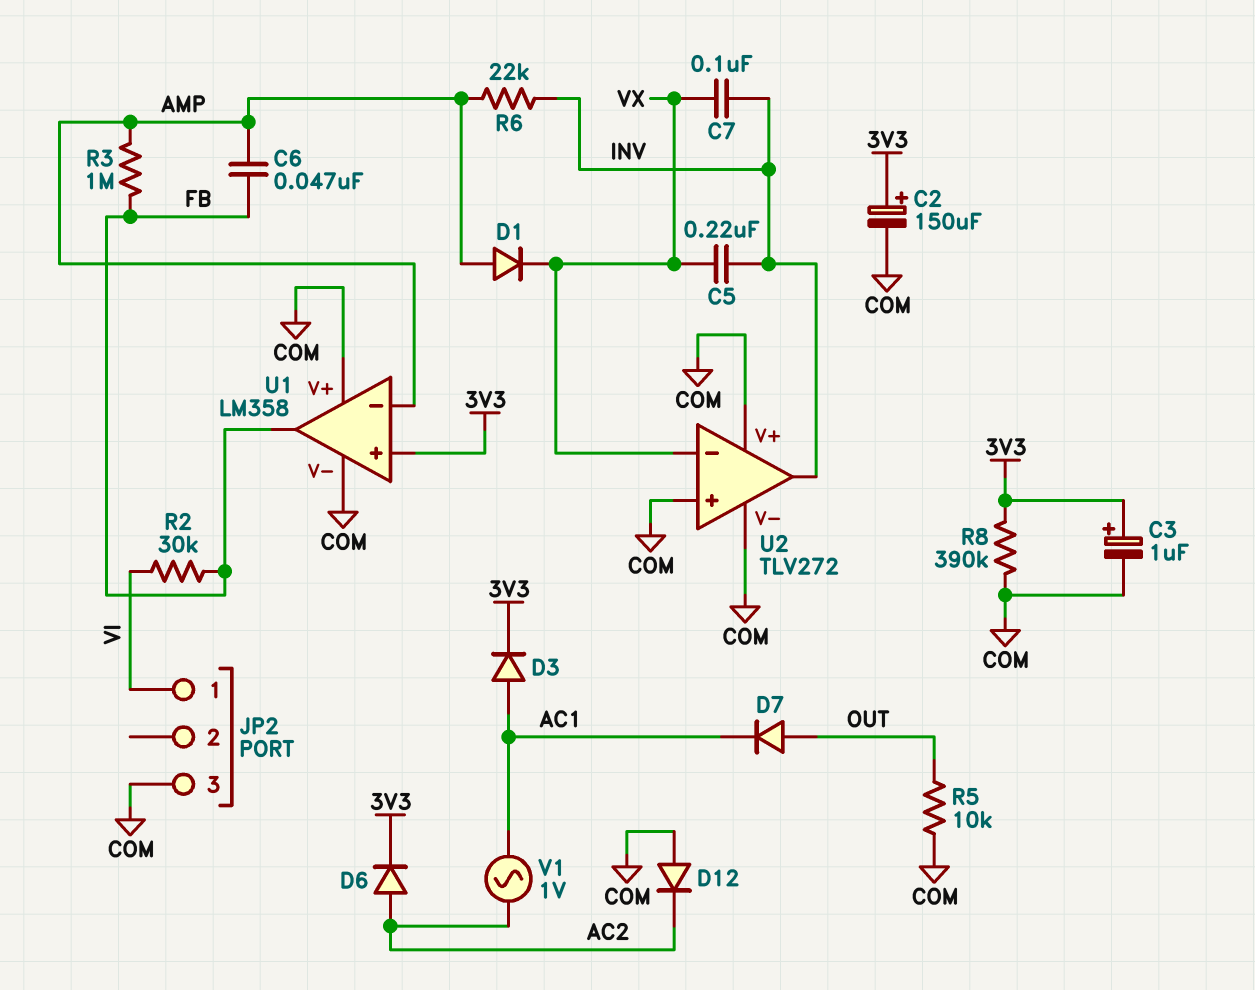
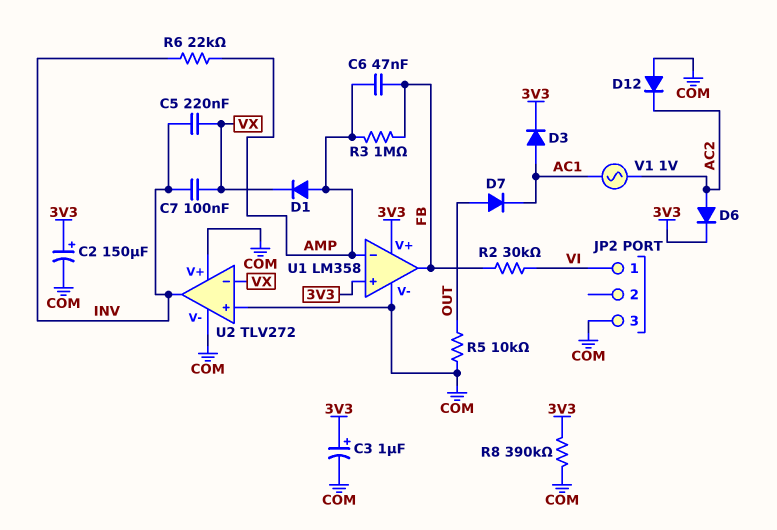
U1 pin V+: COM -> 3V3

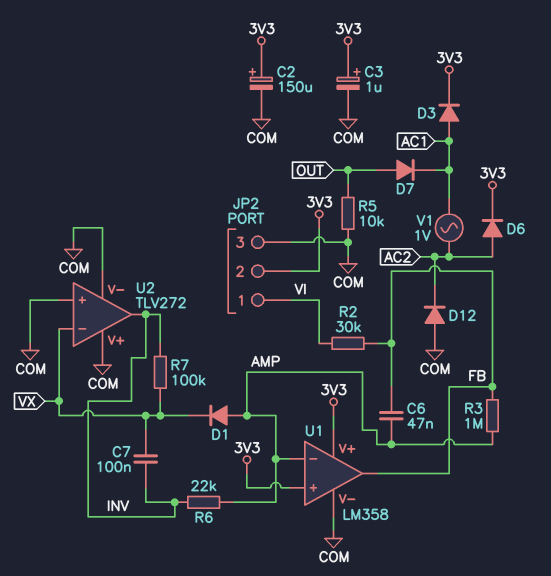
C5: 220nF (INV, VX) -> none
JP2 pin 2: none -> 3V3
R7: none -> 100k (INV, VX)
R8: 390k (3V3, COM) -> none

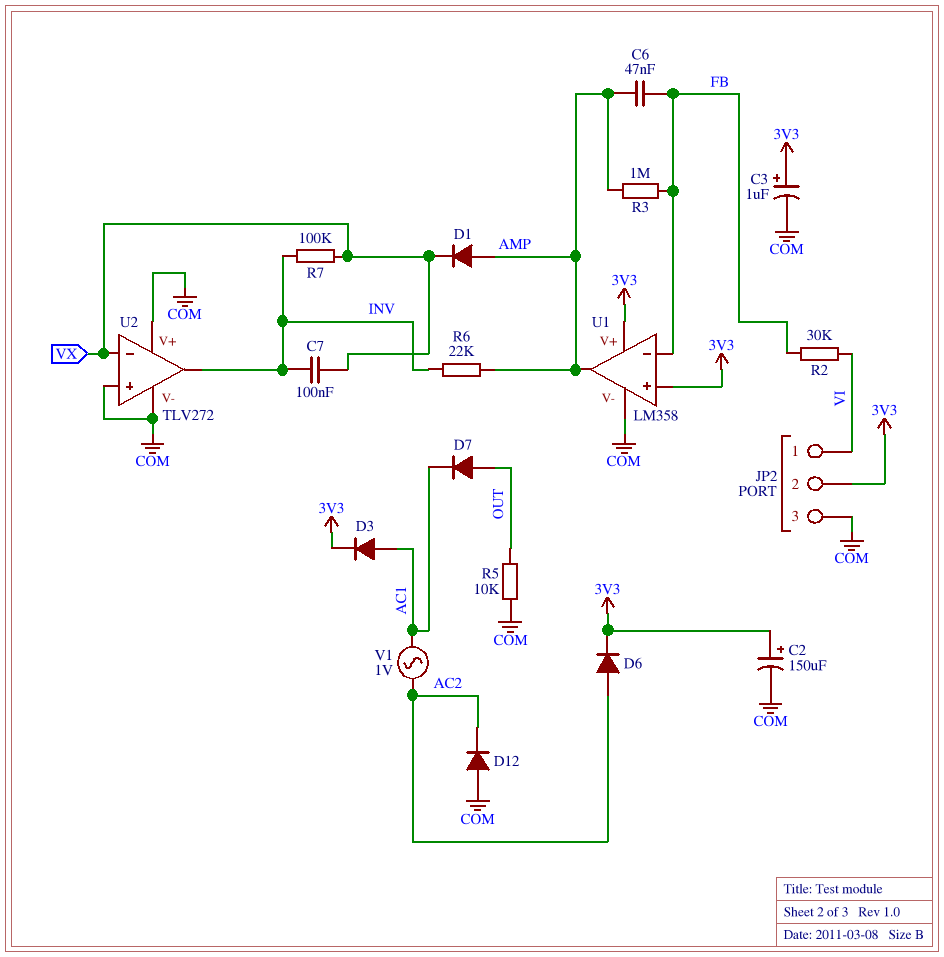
U1 pin in-: AMP -> FB
U1 pin out: FB -> AMP

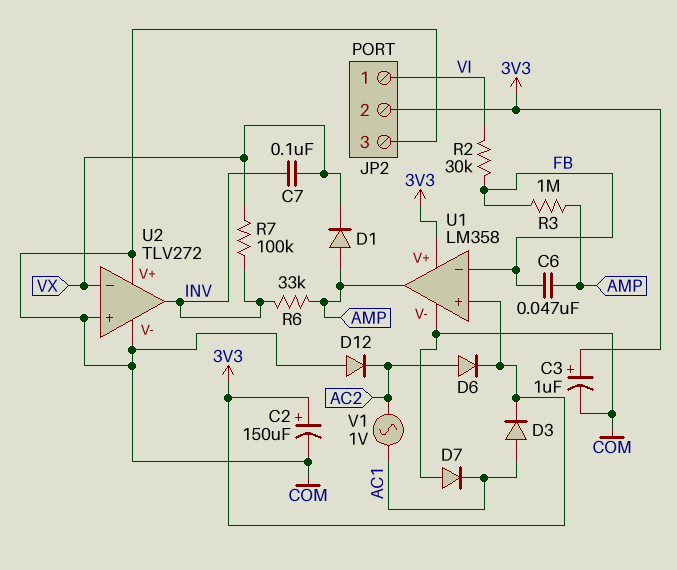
D7: diode (A OUT, K AC1) -> diode (A COM, K AC1)
R5: 10k (COM, OUT) -> none
R6: 22k (AMP, INV) -> 33k (AMP, INV)

